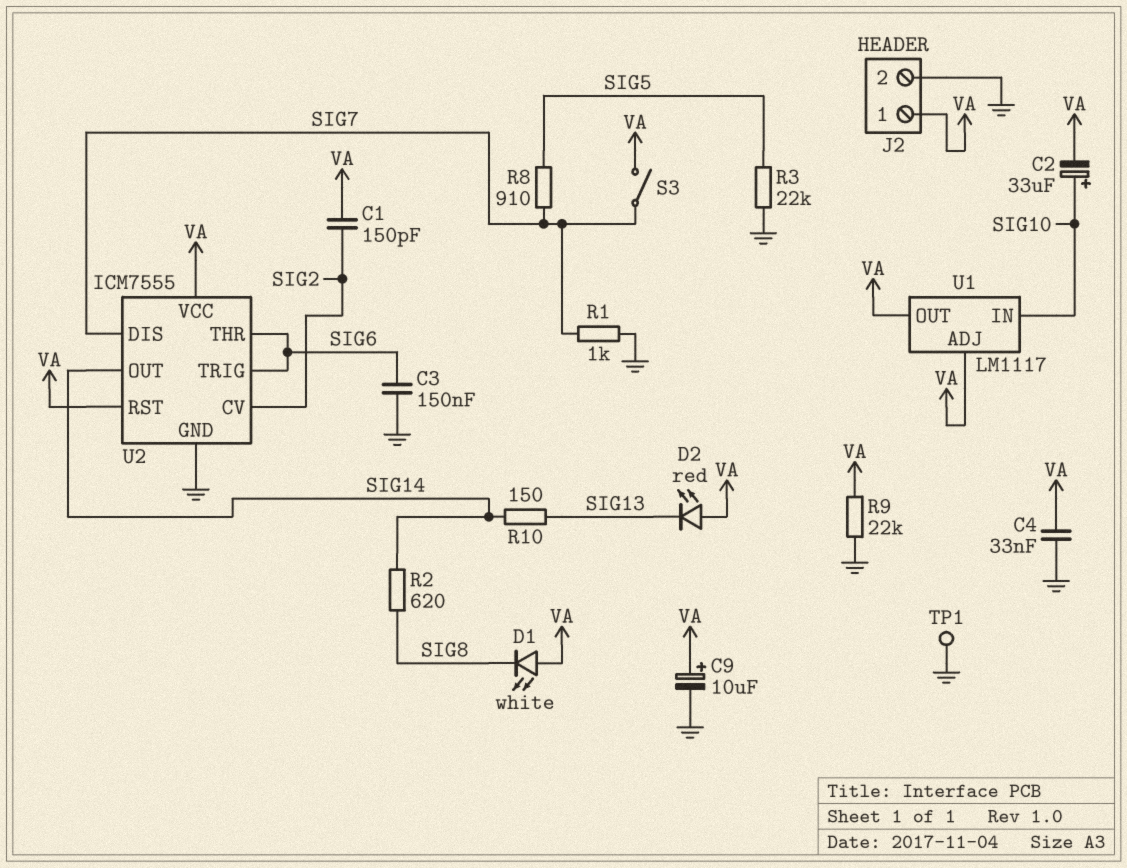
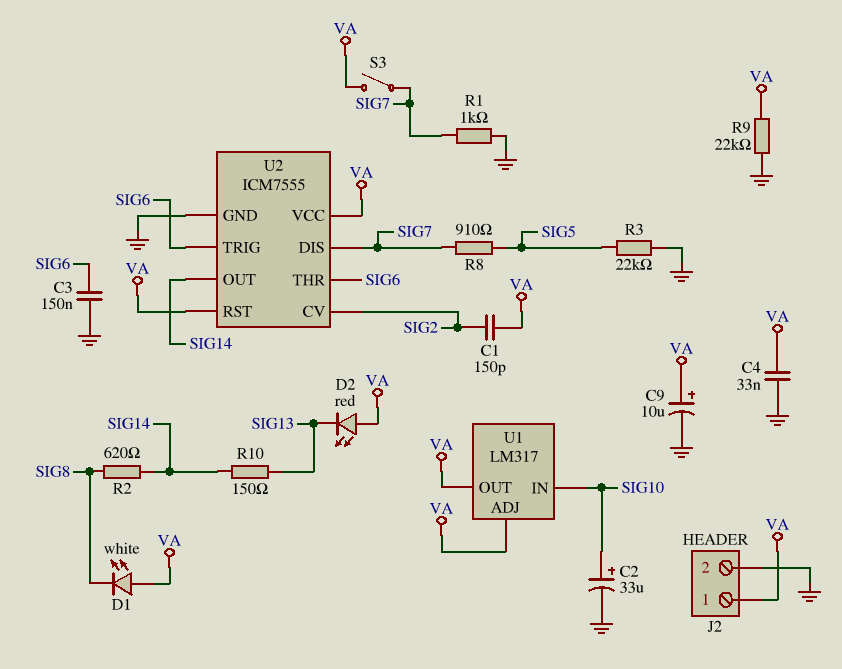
C2: 33uF (plus SIG10, minus VA) -> 33uF (plus SIG10, minus GND)
TP1: test point (GND) -> none
U1: LM1117 -> LM317

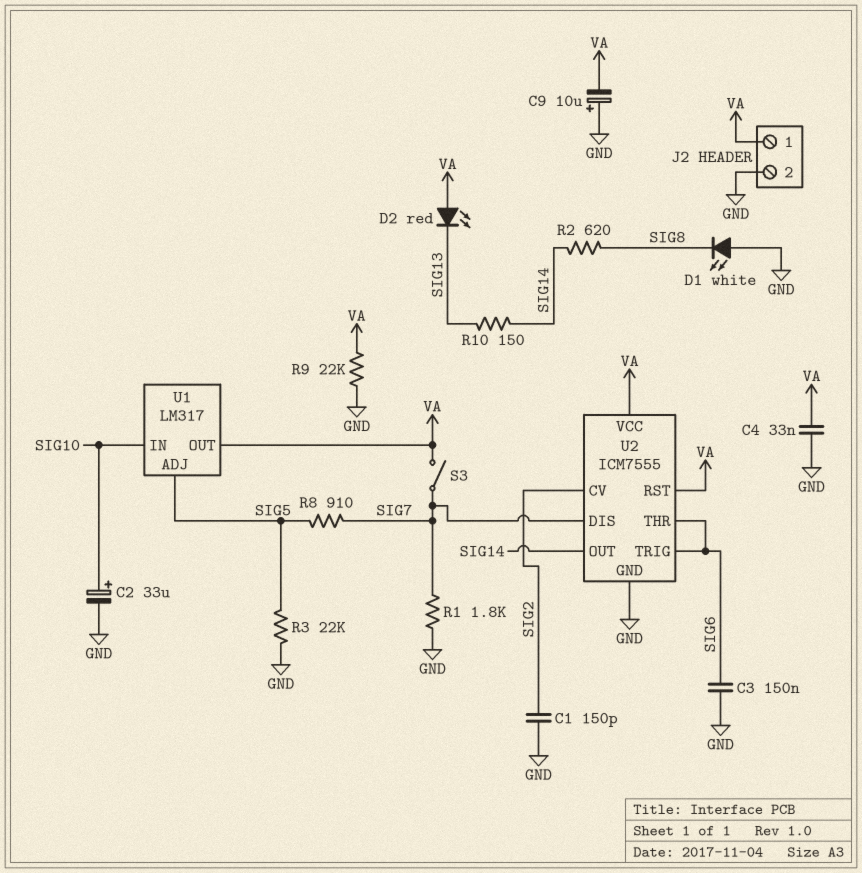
C1: 150pF (SIG2, VA) -> 150pF (GND, SIG2)
C9: 10uF (plus VA, minus GND) -> 10uF (plus GND, minus VA)
D1: LED white (A VA, K SIG8) -> LED white (A GND, K SIG8)
R1: 1k (GND, SIG7) -> 1.8k (GND, SIG7)
U1 pin ADJ: VA -> SIG5

